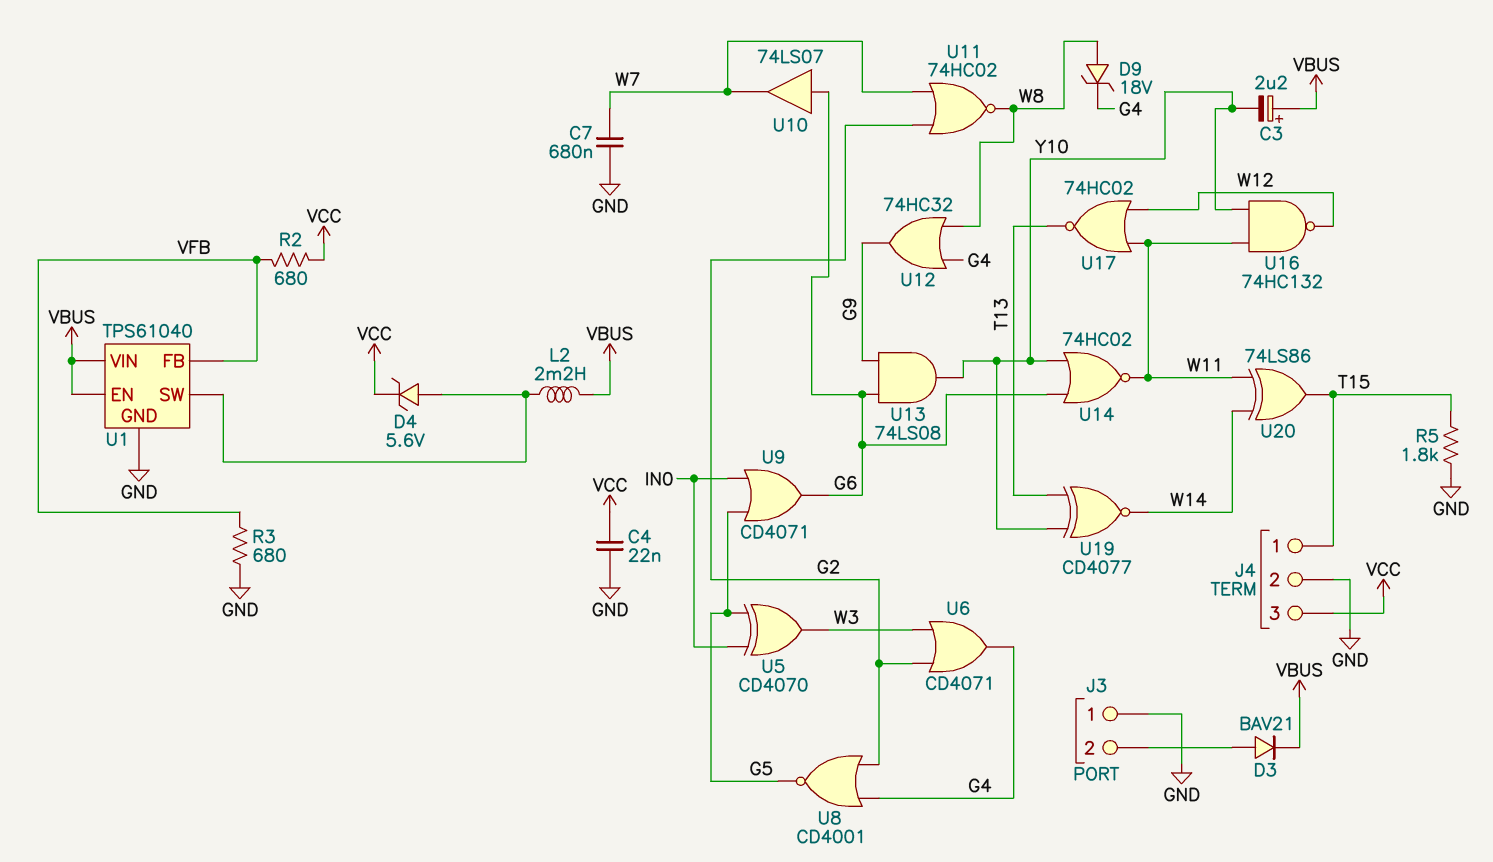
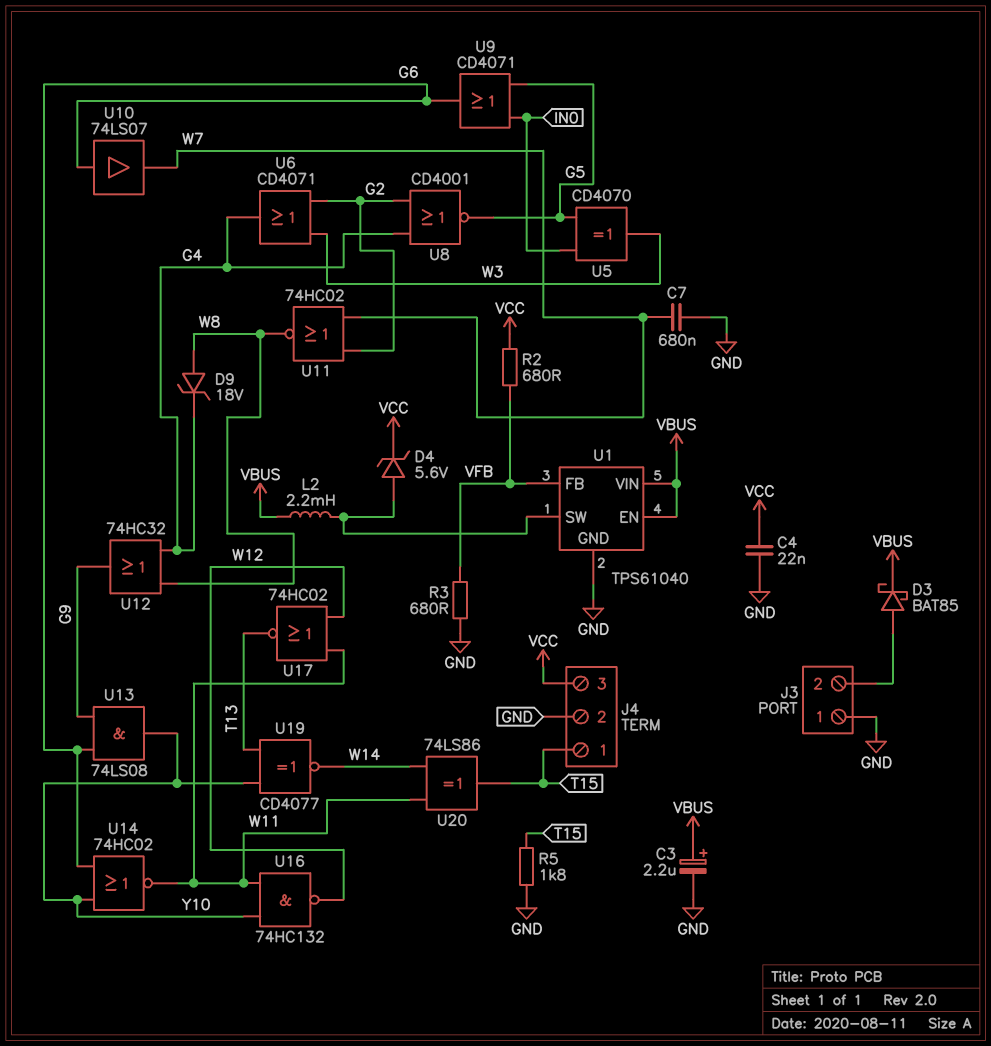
C3: 2.2uF (plus VBUS, minus Y10) -> 2.2uF (plus VBUS, minus GND)
D3: diode BAV21 (A J3/2, K VBUS) -> schottky BAT85 (A J3/2, K VBUS)

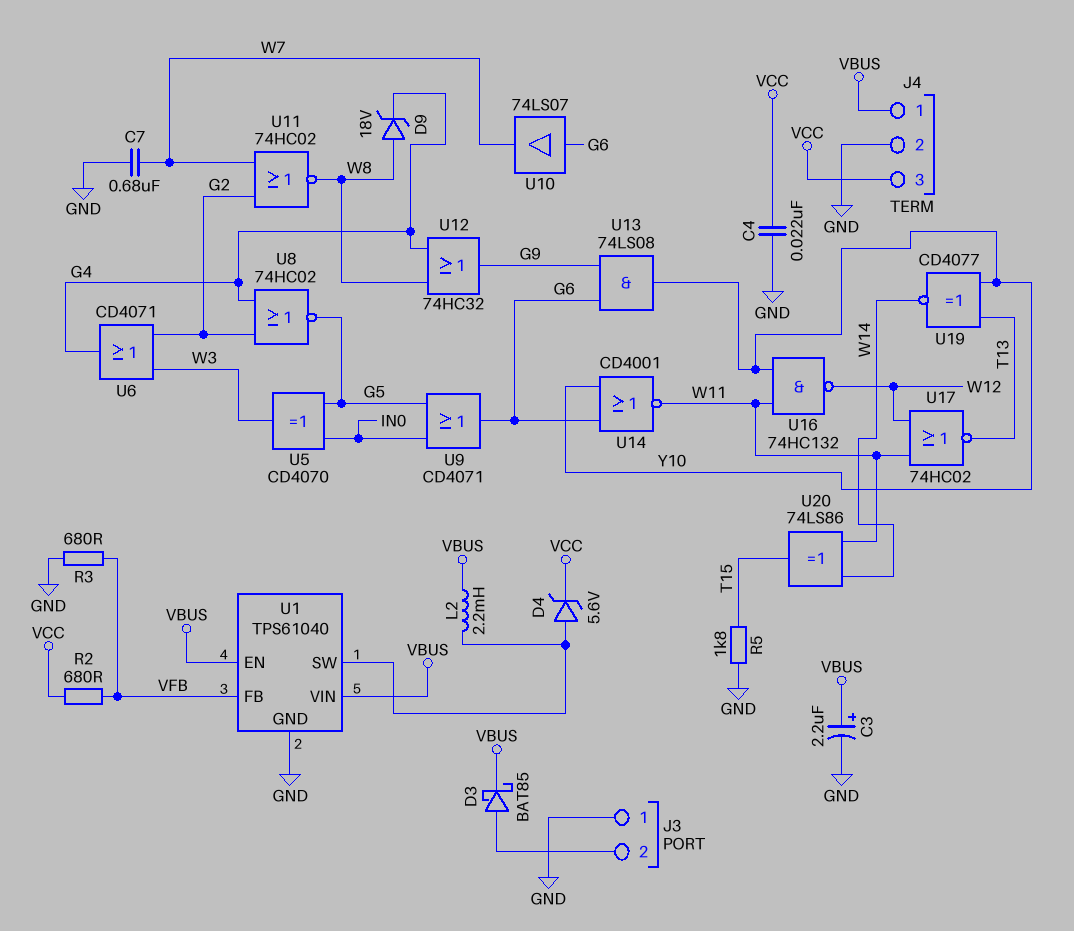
J4 pin 1: T15 -> VBUS
U8: NOR CD4001 (in G2, in G4, out G5) -> NOR 74HC02 (in G2, in G4, out G5)
U14: NOR 74HC02 (in G6, in Y10, out W11) -> NOR CD4001 (in G6, in Y10, out W11)

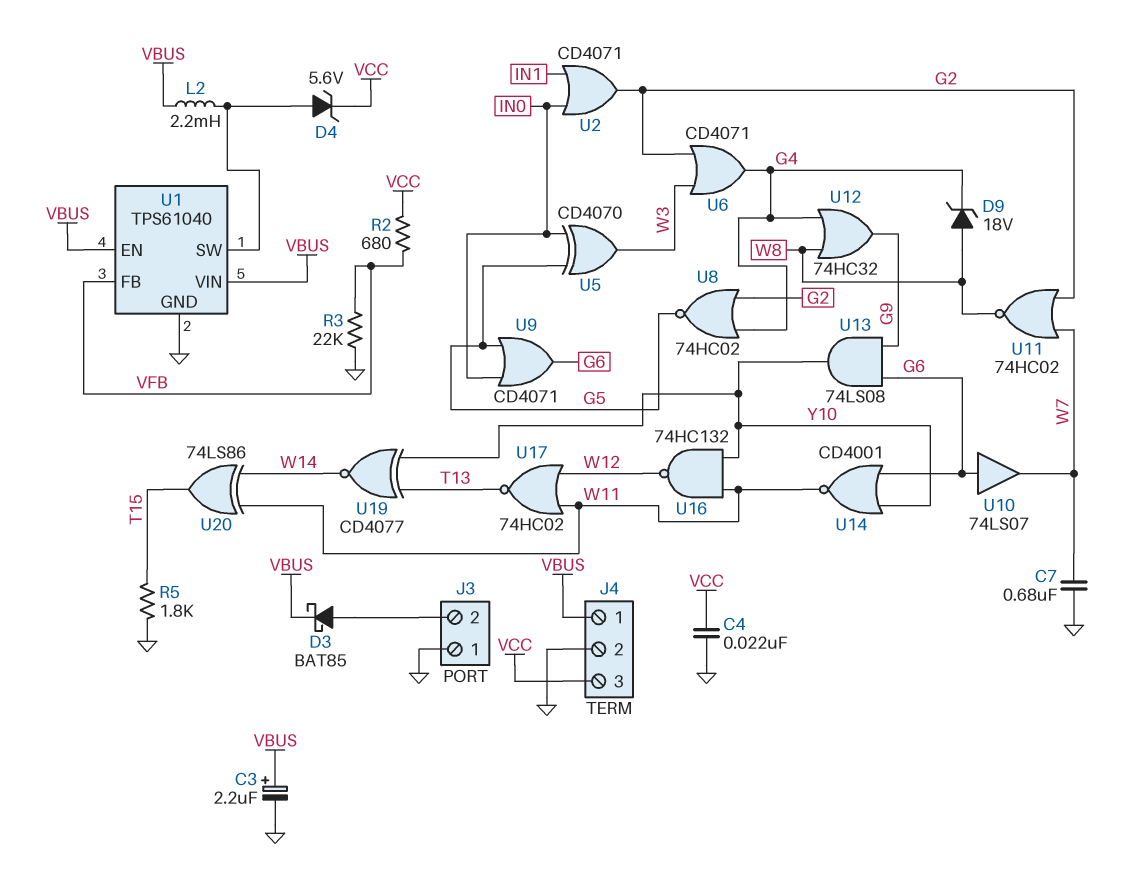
R3: 680 (GND, VFB) -> 22k (GND, VFB)
U2: none -> OR CD4071 (in IN0, in IN1, out G2)

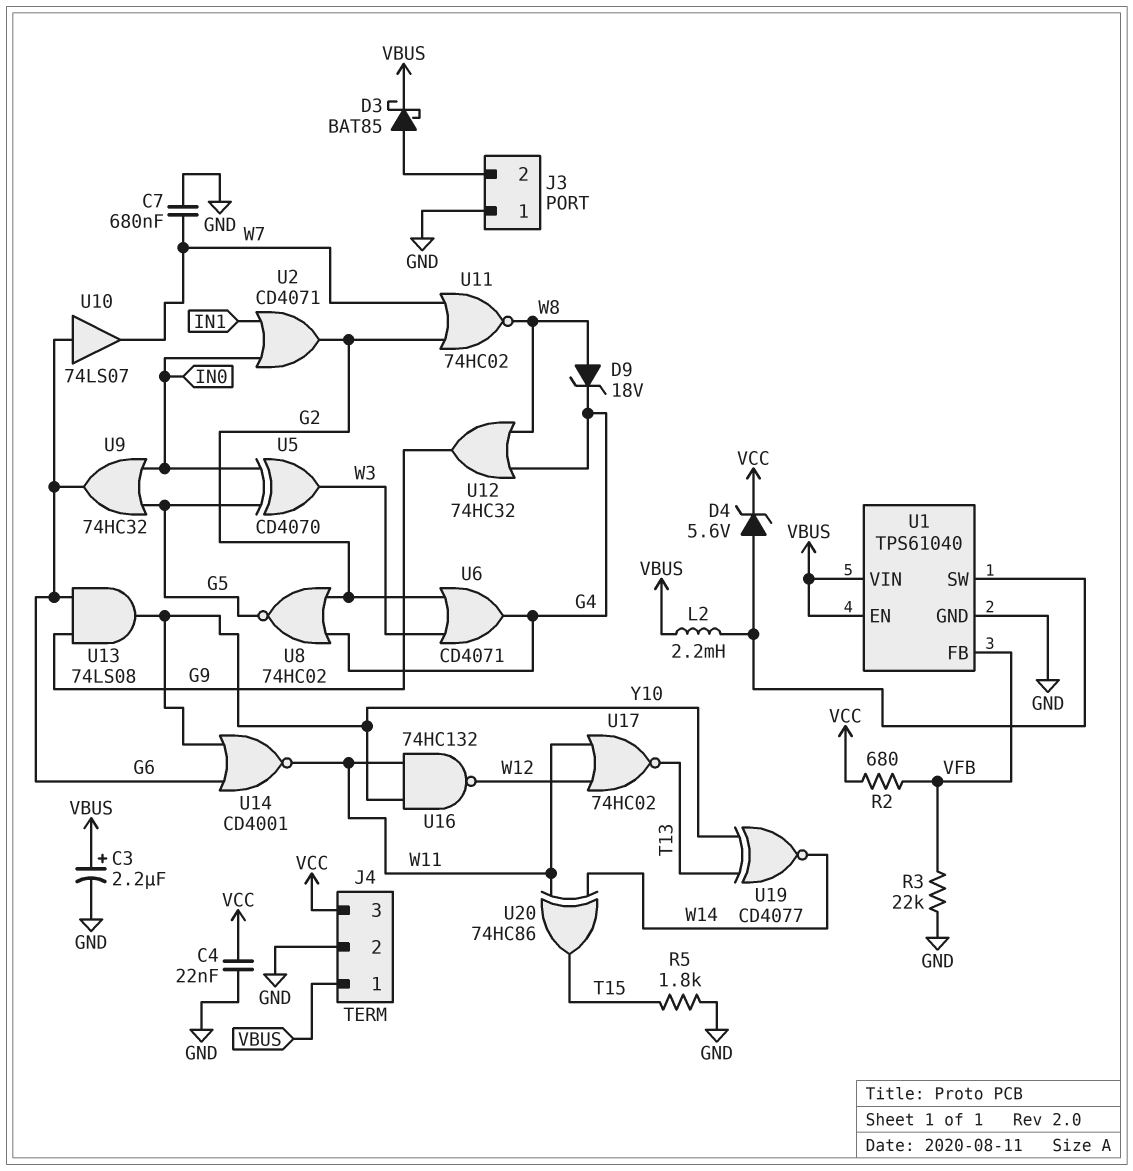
U9: OR CD4071 (in G5, in IN0, out G6) -> OR 74HC32 (in G5, in IN0, out G6)
U20: XOR 74LS86 (in W11, in W14, out T15) -> XOR 74HC86 (in W11, in W14, out T15)

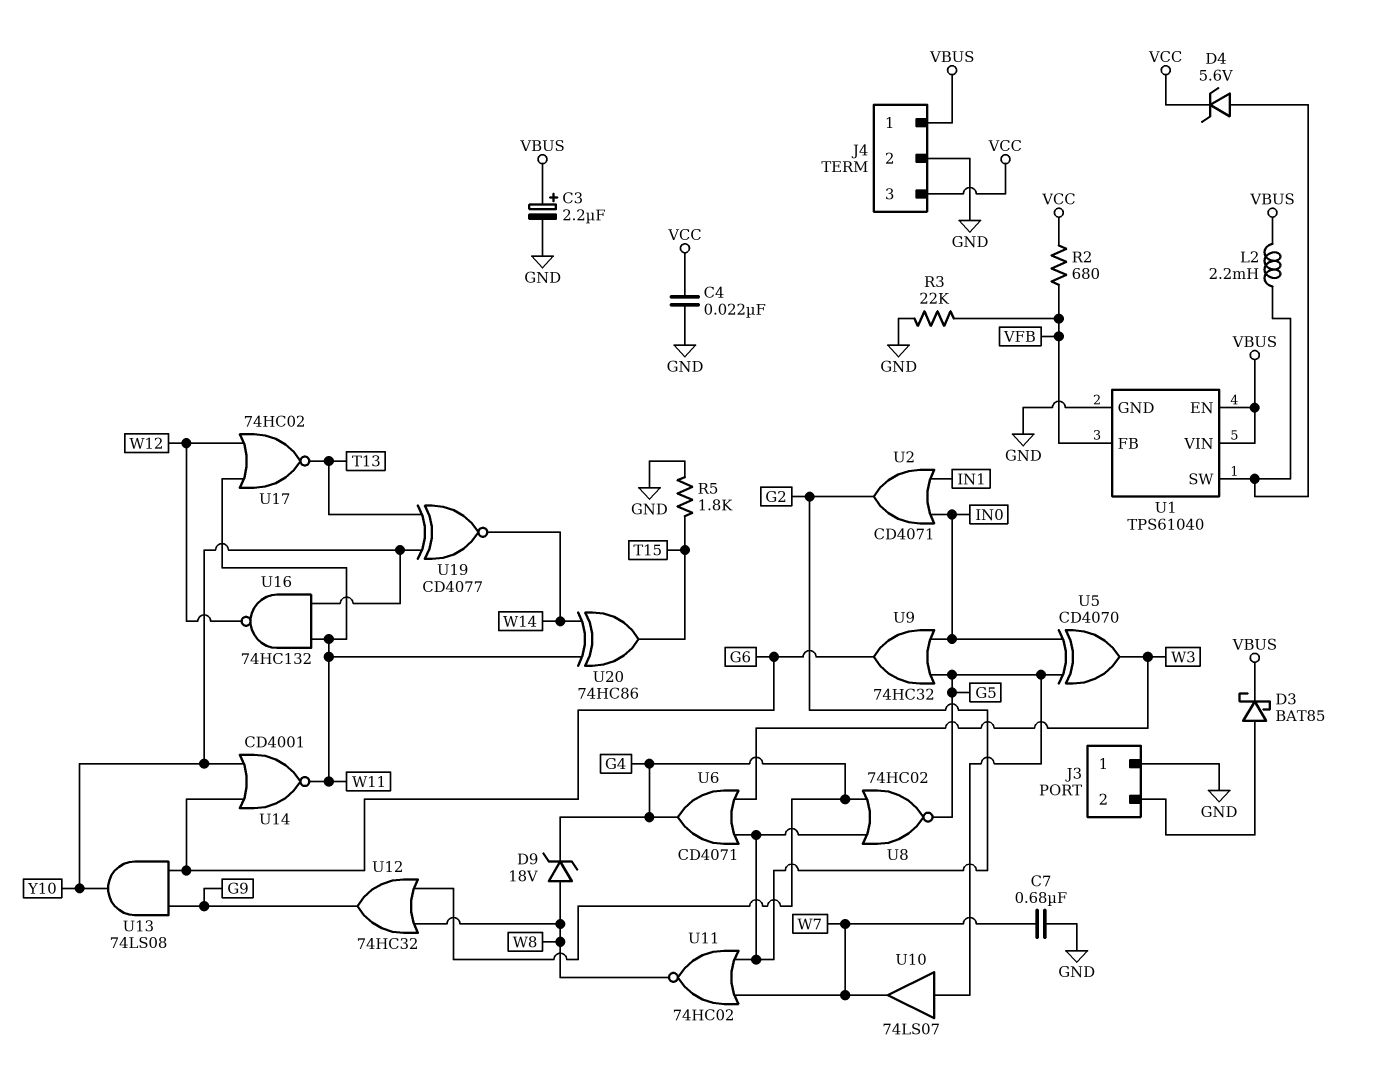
U10: buffer 74LS07 (in G6, out W7) -> buffer 74LS07 (in G5, out W7)

